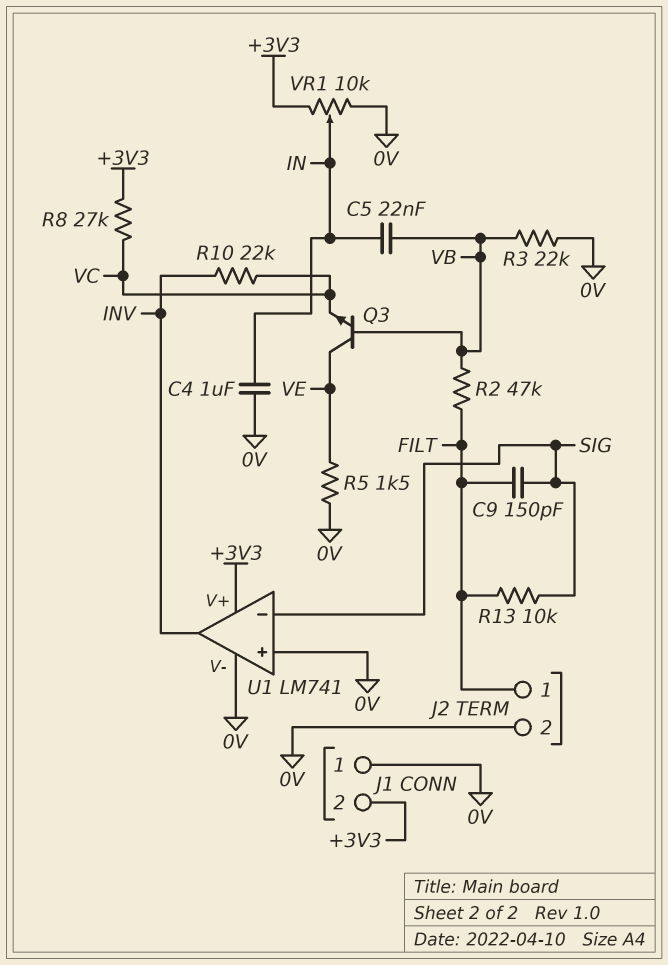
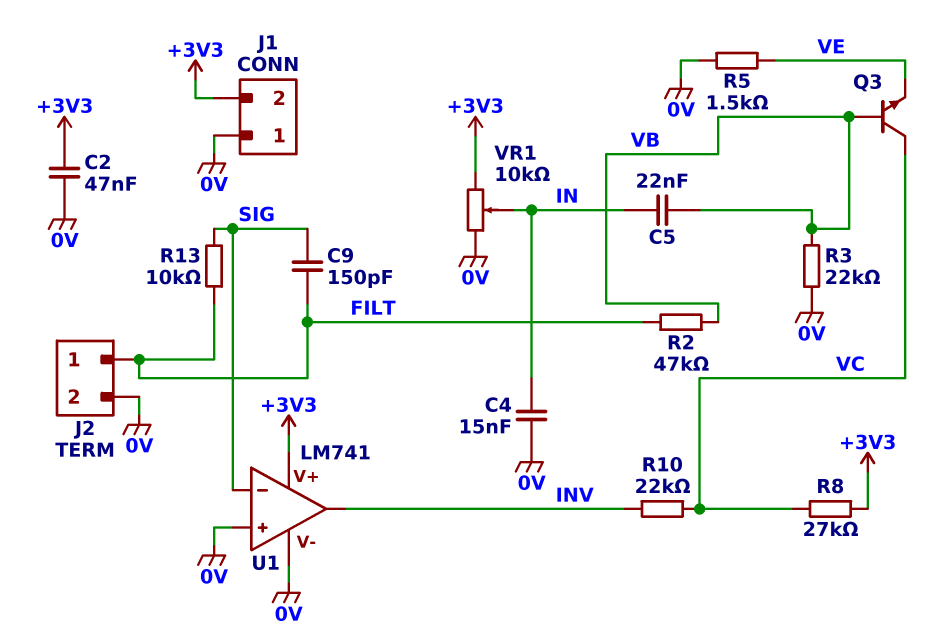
C2: none -> 47nF (+3V3, 0V)
C4: 1uF (0V, IN) -> 15nF (0V, IN)
Q3: NPN (B VB, C VE, E VC) -> NPN (B VB, C VC, E VE)

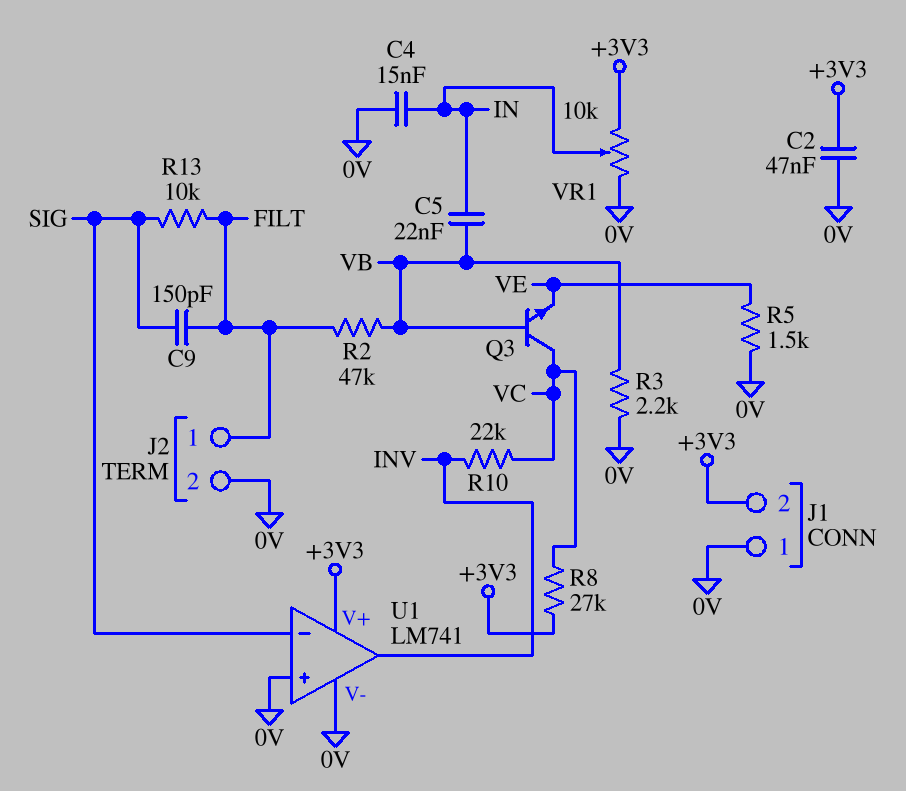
R3: 22k (0V, VB) -> 2.2k (0V, VB)

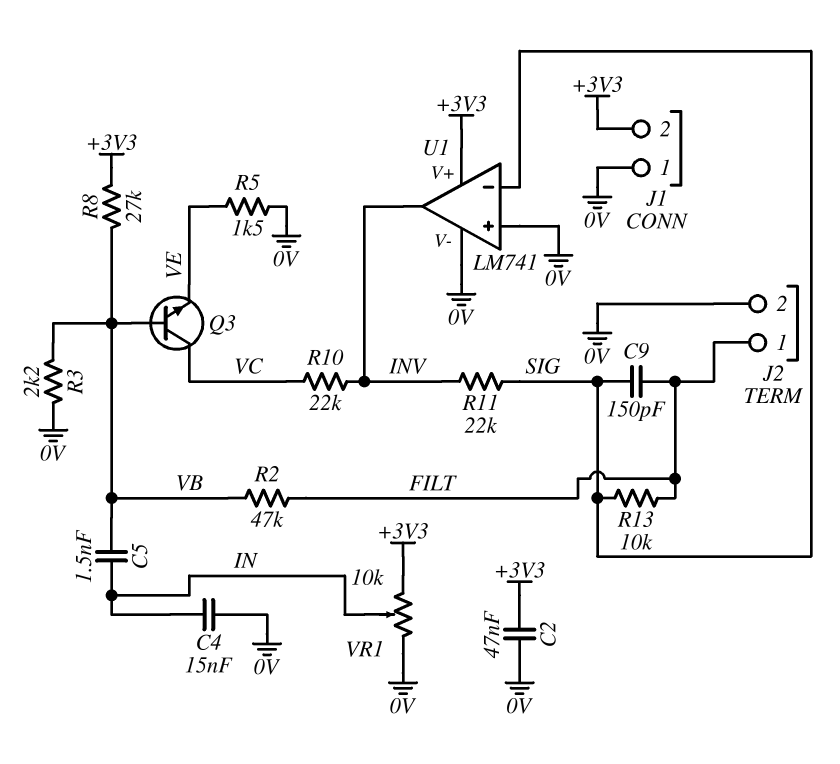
C5: 22nF (IN, VB) -> 1.5nF (IN, VB)
R8: 27k (+3V3, VC) -> 27k (+3V3, VB)
R11: none -> 22k (INV, SIG)

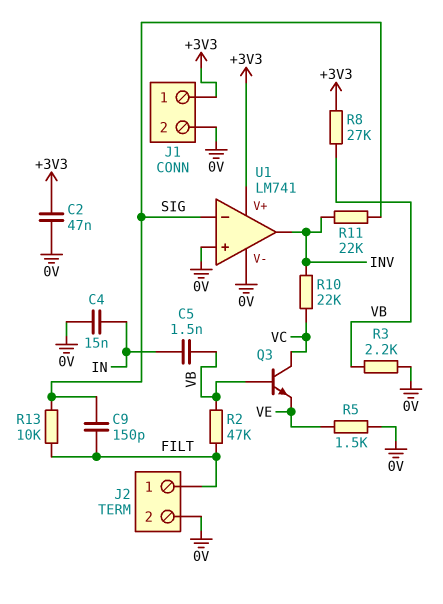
J1 pin 1: 0V -> +3V3
J1 pin 2: +3V3 -> 0V
VR1: 10k (+3V3, 0V, wiper IN) -> none

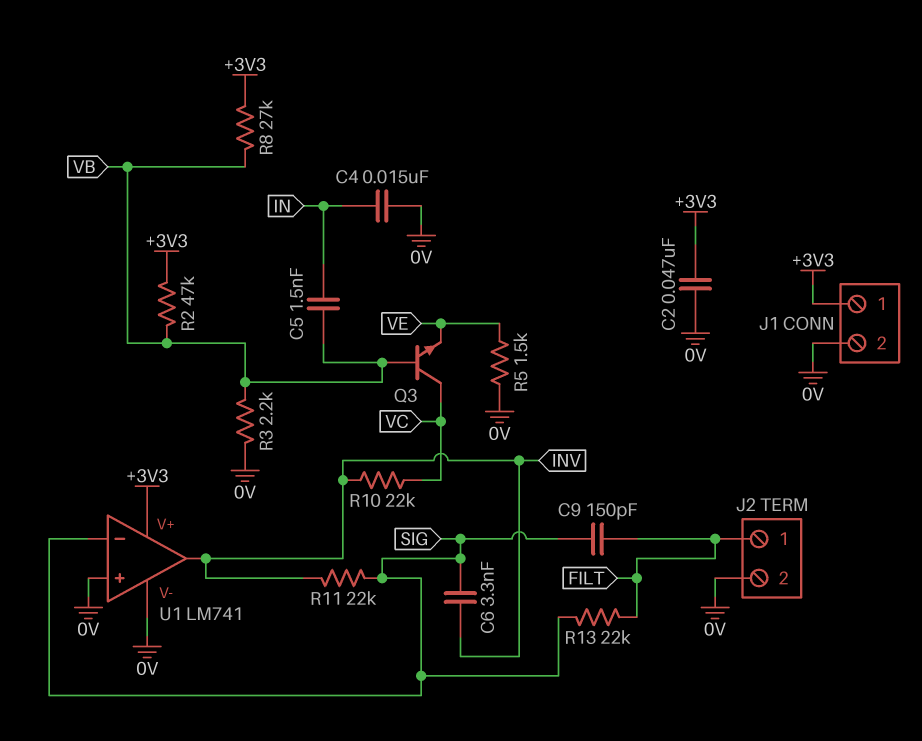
C6: none -> 3.3nF (INV, SIG)
R2: 47k (FILT, VB) -> 47k (+3V3, VB)
R13: 10k (FILT, SIG) -> 22k (FILT, SIG)

